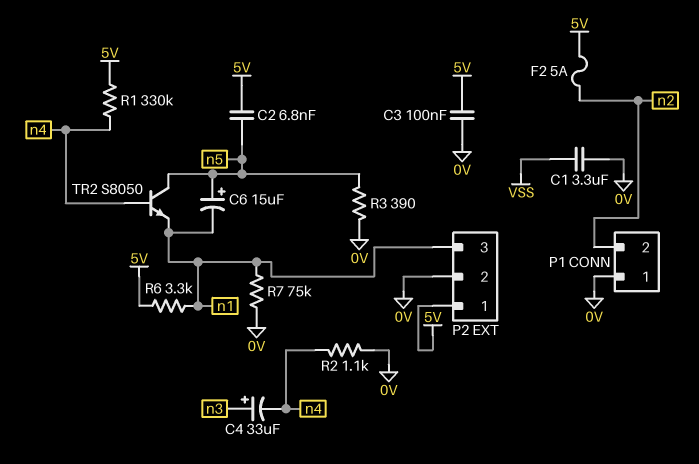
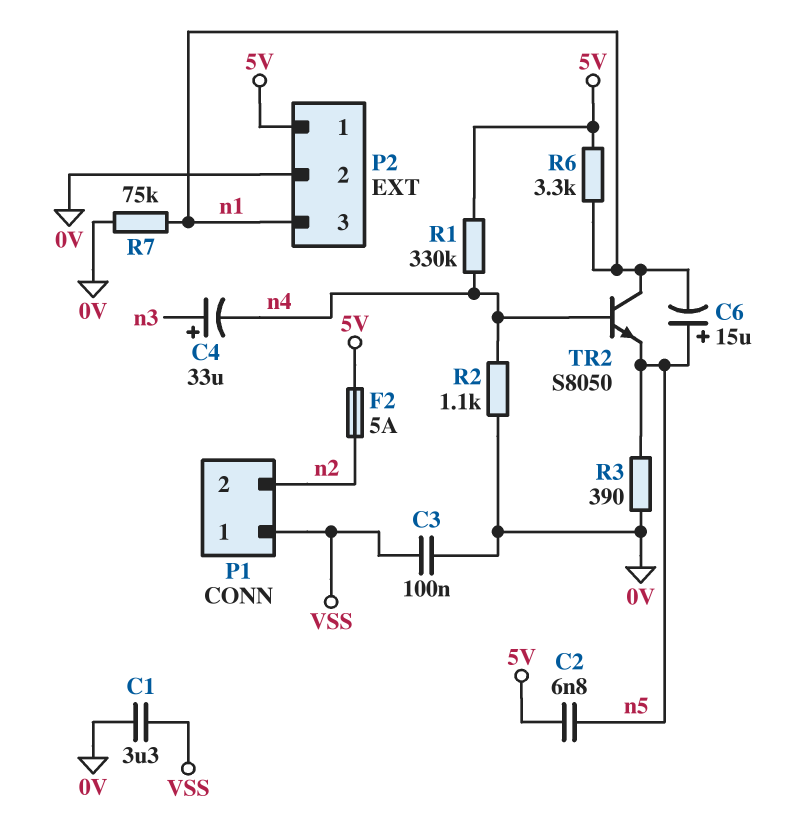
C3: 100nF (0V, 5V) -> 100nF (0V, VSS)
P1 pin 1: 0V -> VSS
TR2: NPN S8050 (B n4, C n5, E n1) -> NPN S8050 (B n4, C n1, E n5)

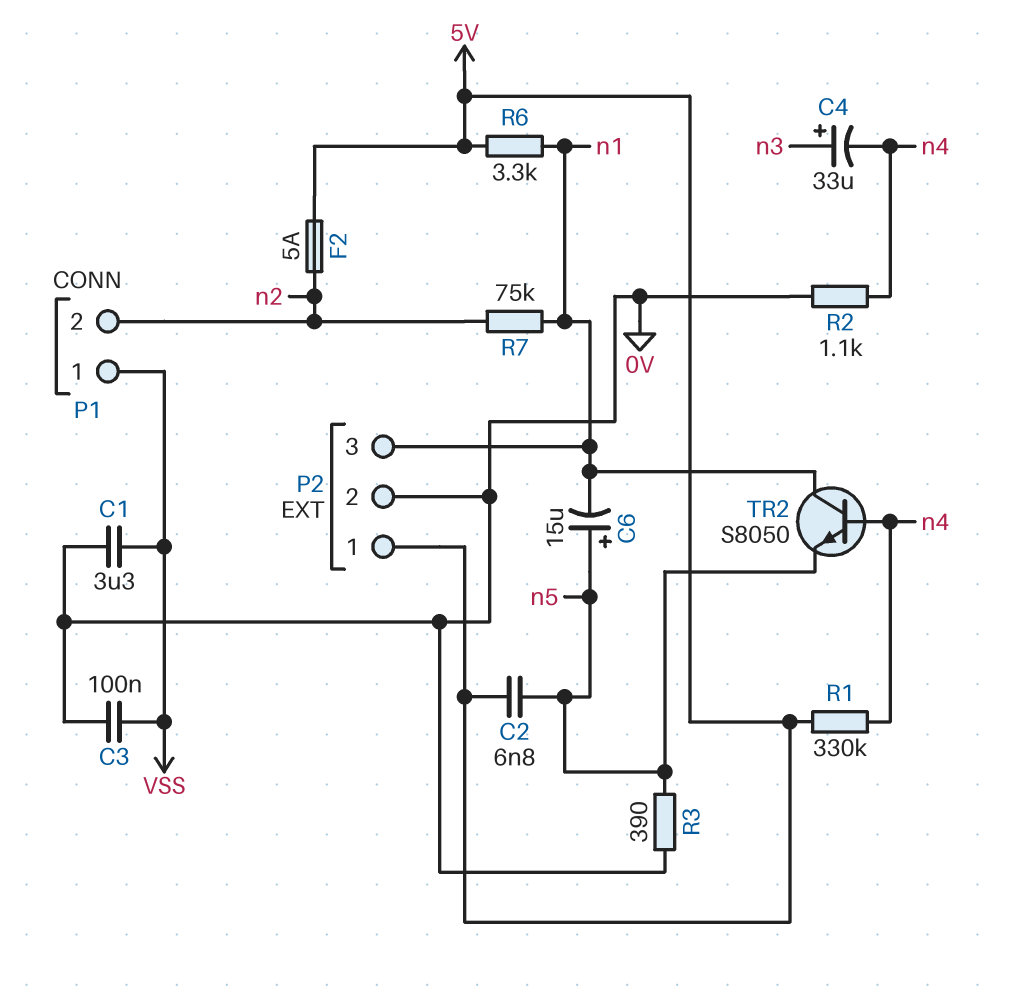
R7: 75k (0V, n1) -> 75k (n1, n2)

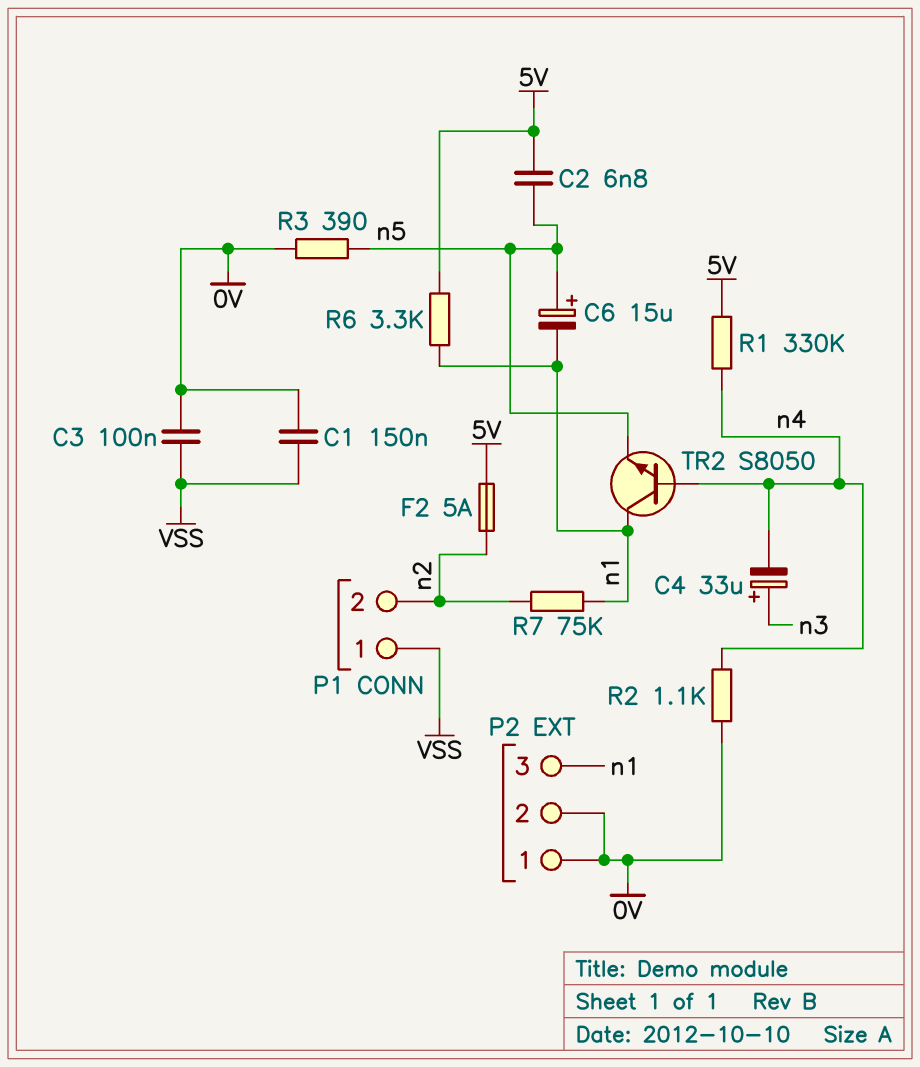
C1: 3.3uF (0V, VSS) -> 150nF (0V, VSS)
P2 pin 1: 5V -> 0V

